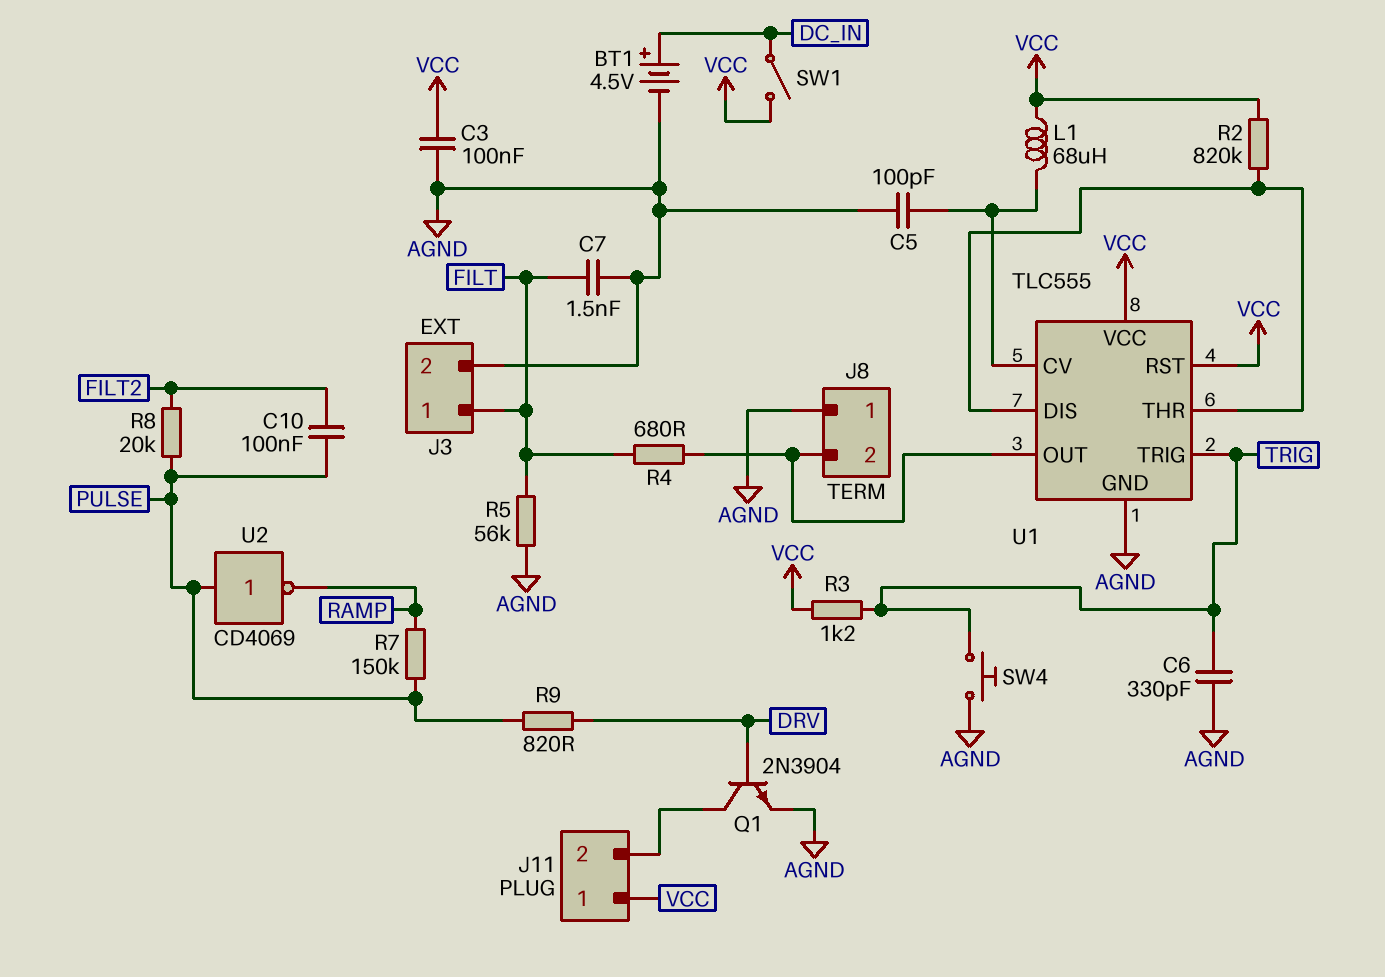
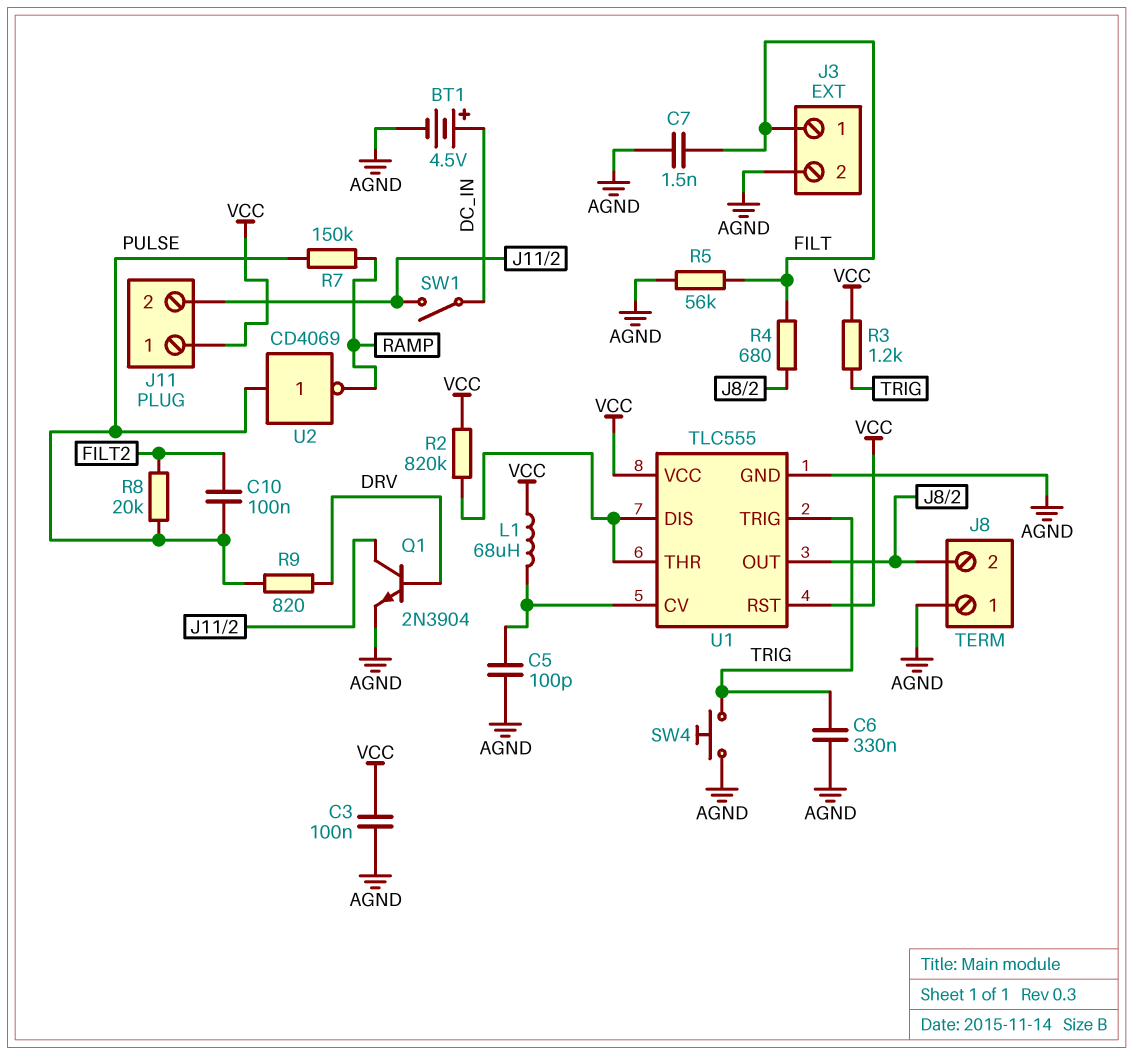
C6: 330pF (AGND, TRIG) -> 330nF (AGND, TRIG)
SW1: switch (DC_IN, VCC) -> switch (DC_IN, J11/2)

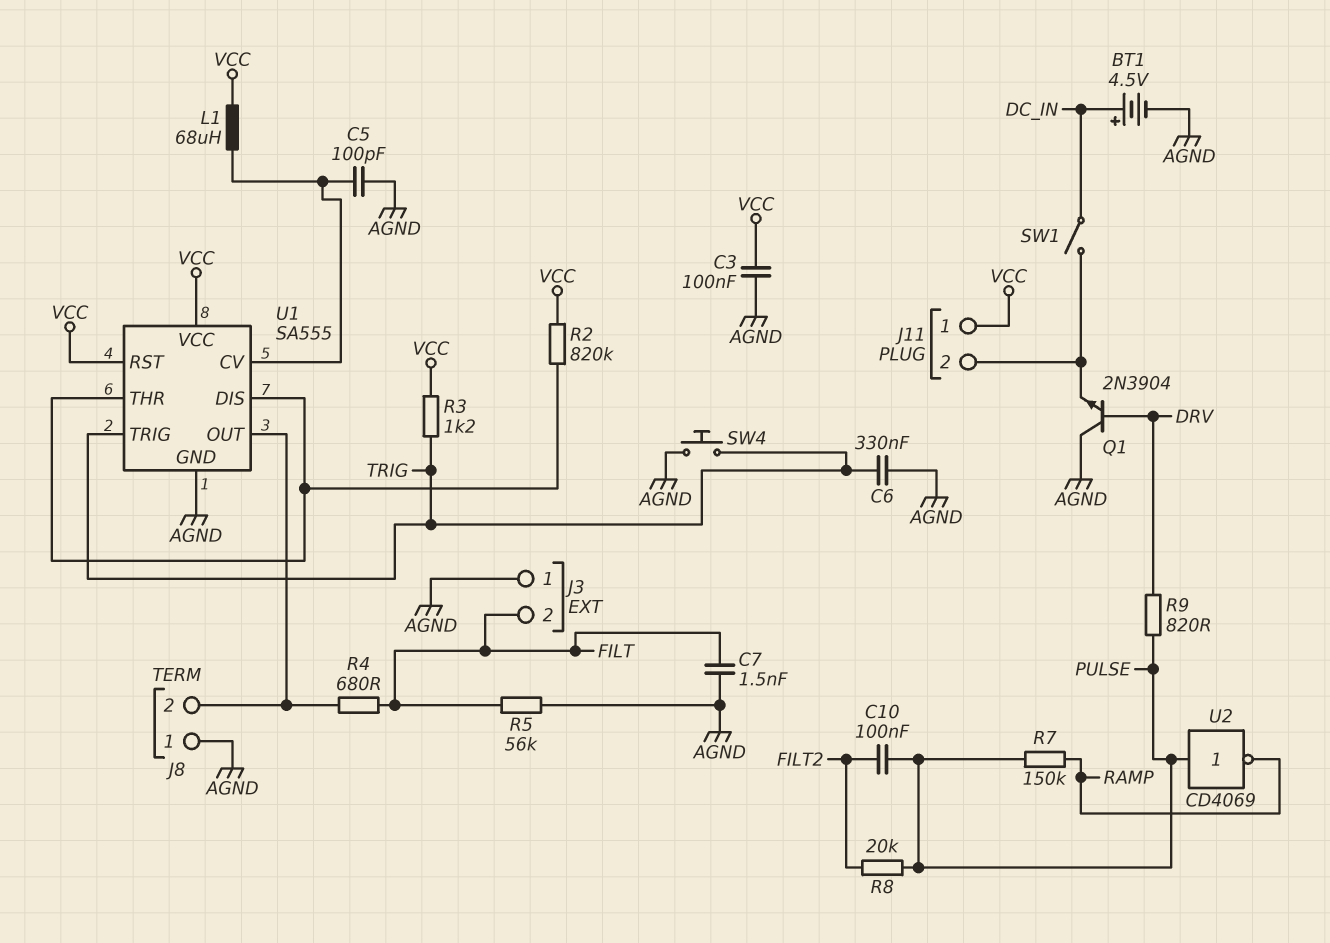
J3 pin 1: FILT -> AGND
J3 pin 2: AGND -> FILT
Q1: NPN 2N3904 (B DRV, C J11/2, E AGND) -> NPN 2N3904 (B DRV, C AGND, E J11/2)
U1: TLC555 -> SA555

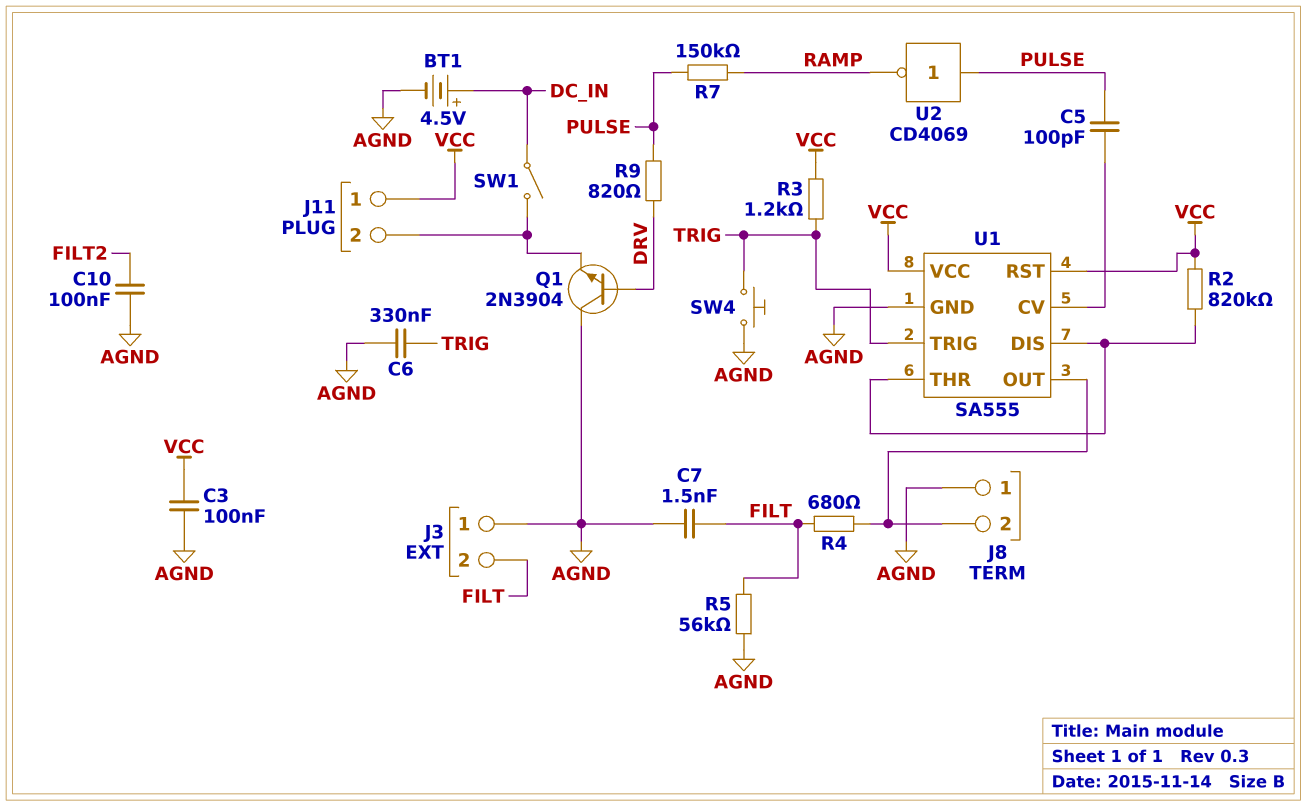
C5: 100pF (AGND, U1/CV) -> 100pF (PULSE, U1/CV)
C10: 100nF (FILT2, PULSE) -> 100nF (AGND, FILT2)
L1: 68uH (U1/CV, VCC) -> none
R8: 20k (FILT2, PULSE) -> none

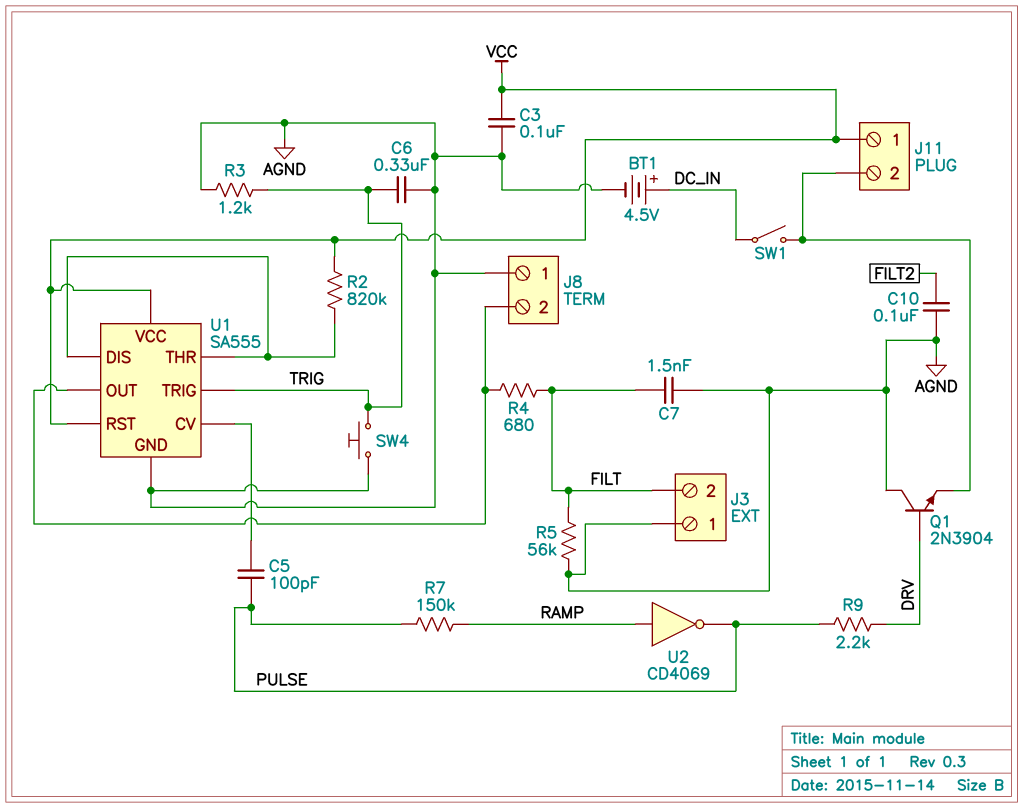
R3: 1.2k (TRIG, VCC) -> 1.2k (AGND, TRIG)
R9: 820 (DRV, PULSE) -> 2.2k (DRV, PULSE)
U2: NOT CD4069 (in PULSE, out RAMP) -> NOT CD4069 (in RAMP, out PULSE)

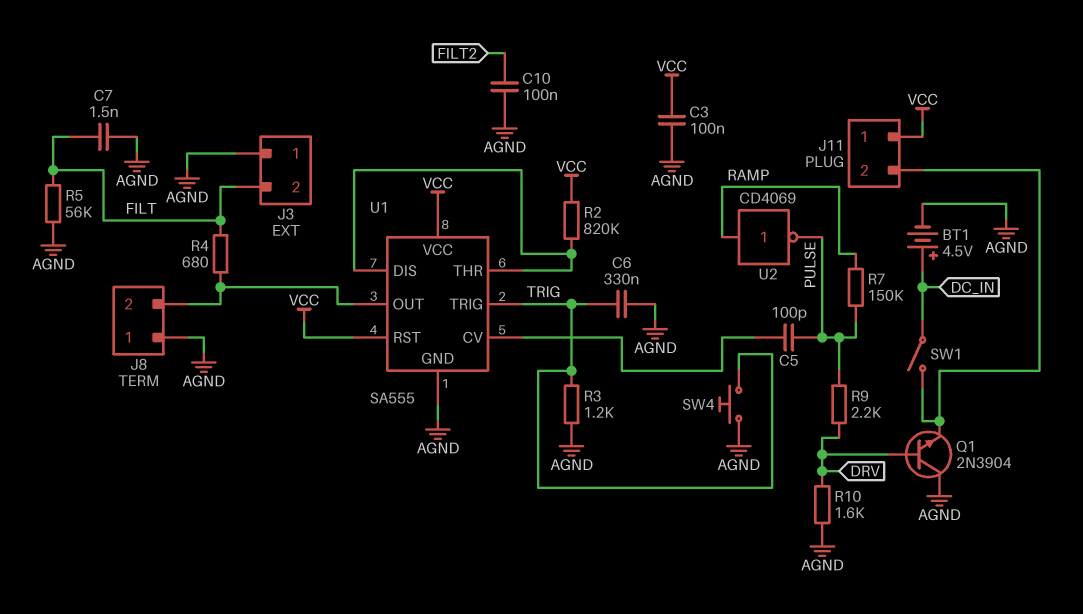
R10: none -> 1.6k (AGND, DRV)

